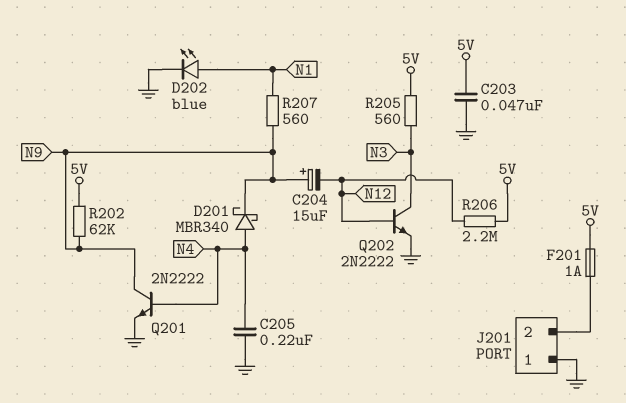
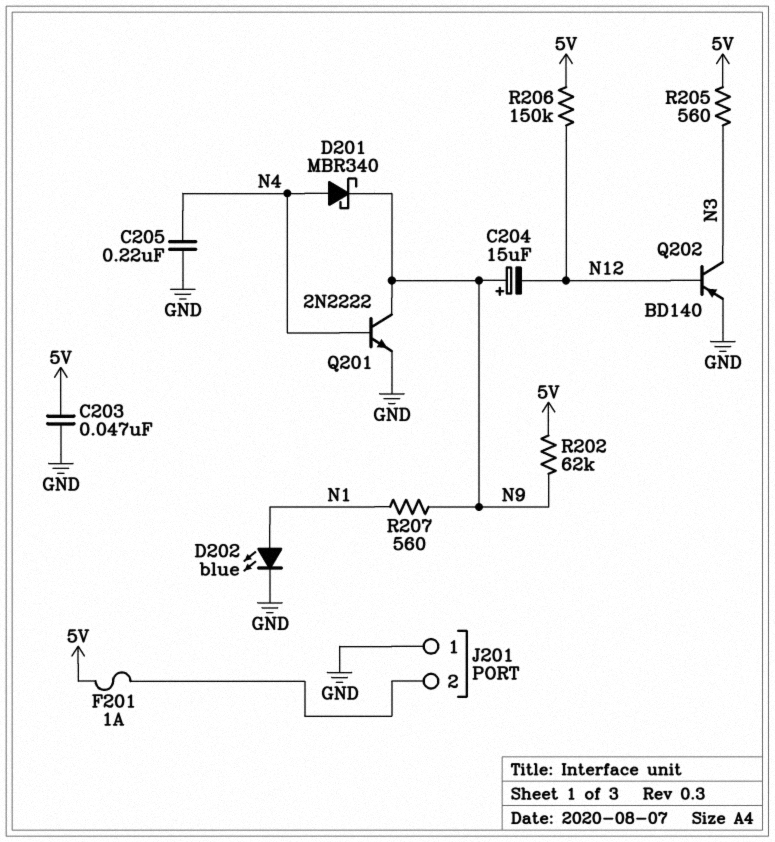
Q202: NPN 2N2222 (B N12, C N3, E GND) -> PNP BD140 (B N12, C N3, E GND)
R206: 2.2M (5V, N12) -> 150k (5V, N12)

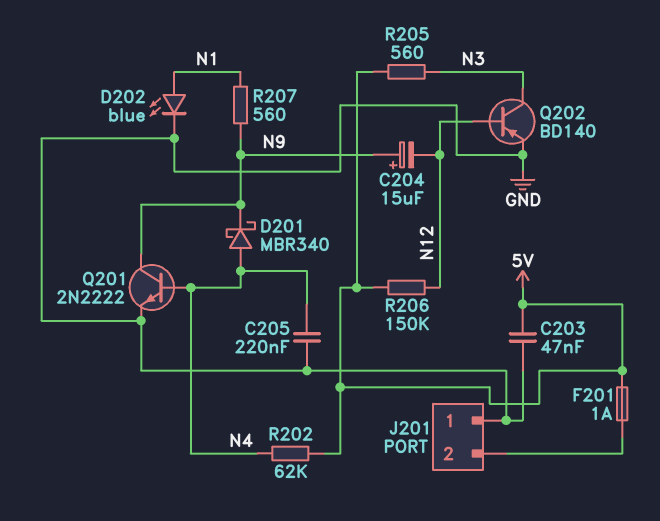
R202: 62k (5V, N9) -> 62k (5V, N4)

